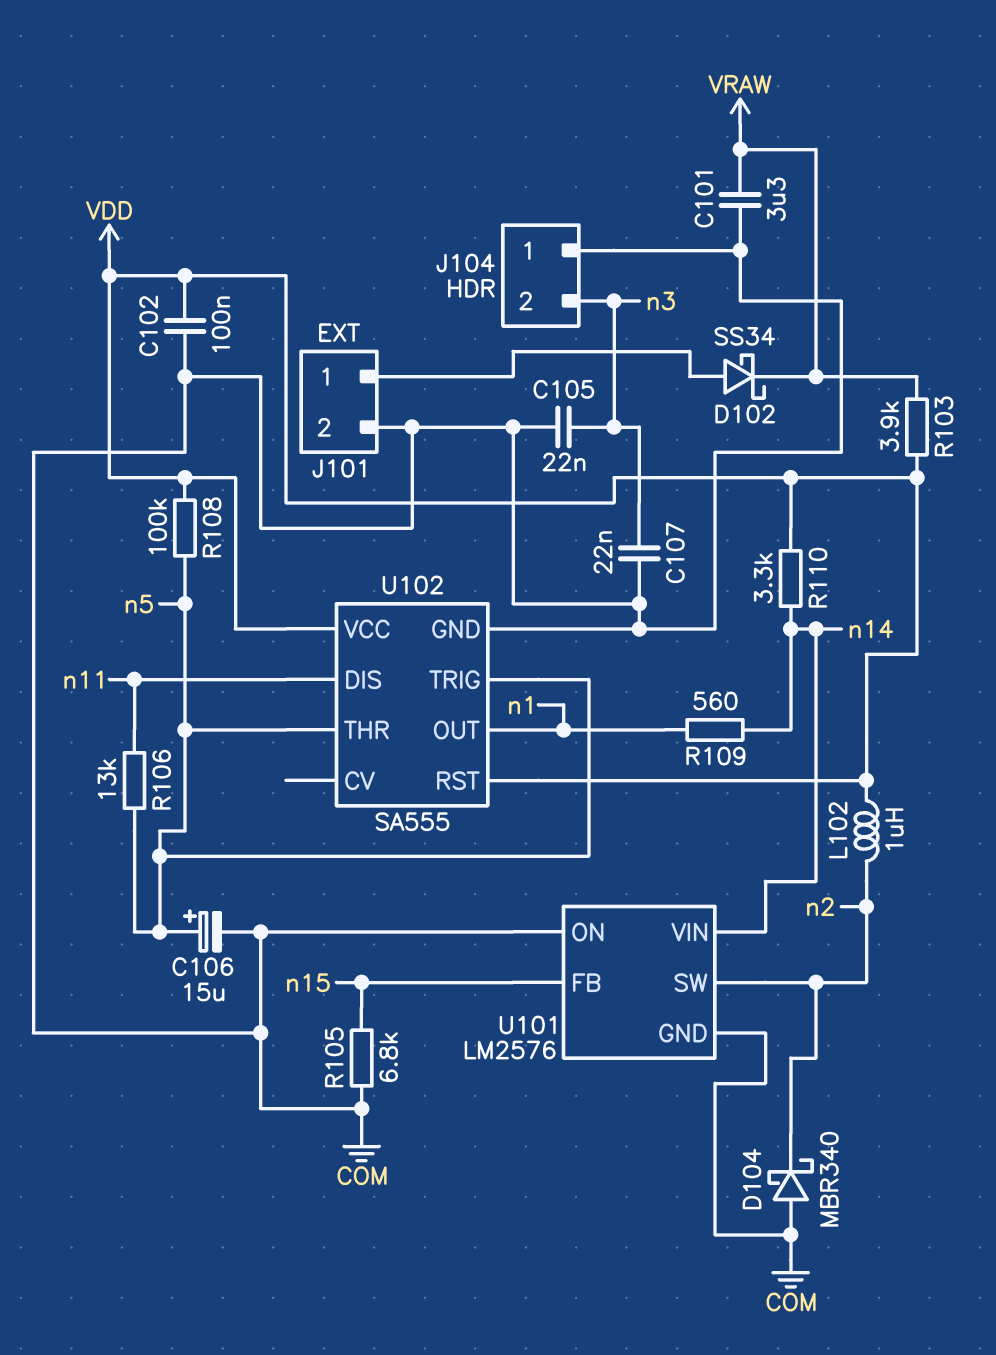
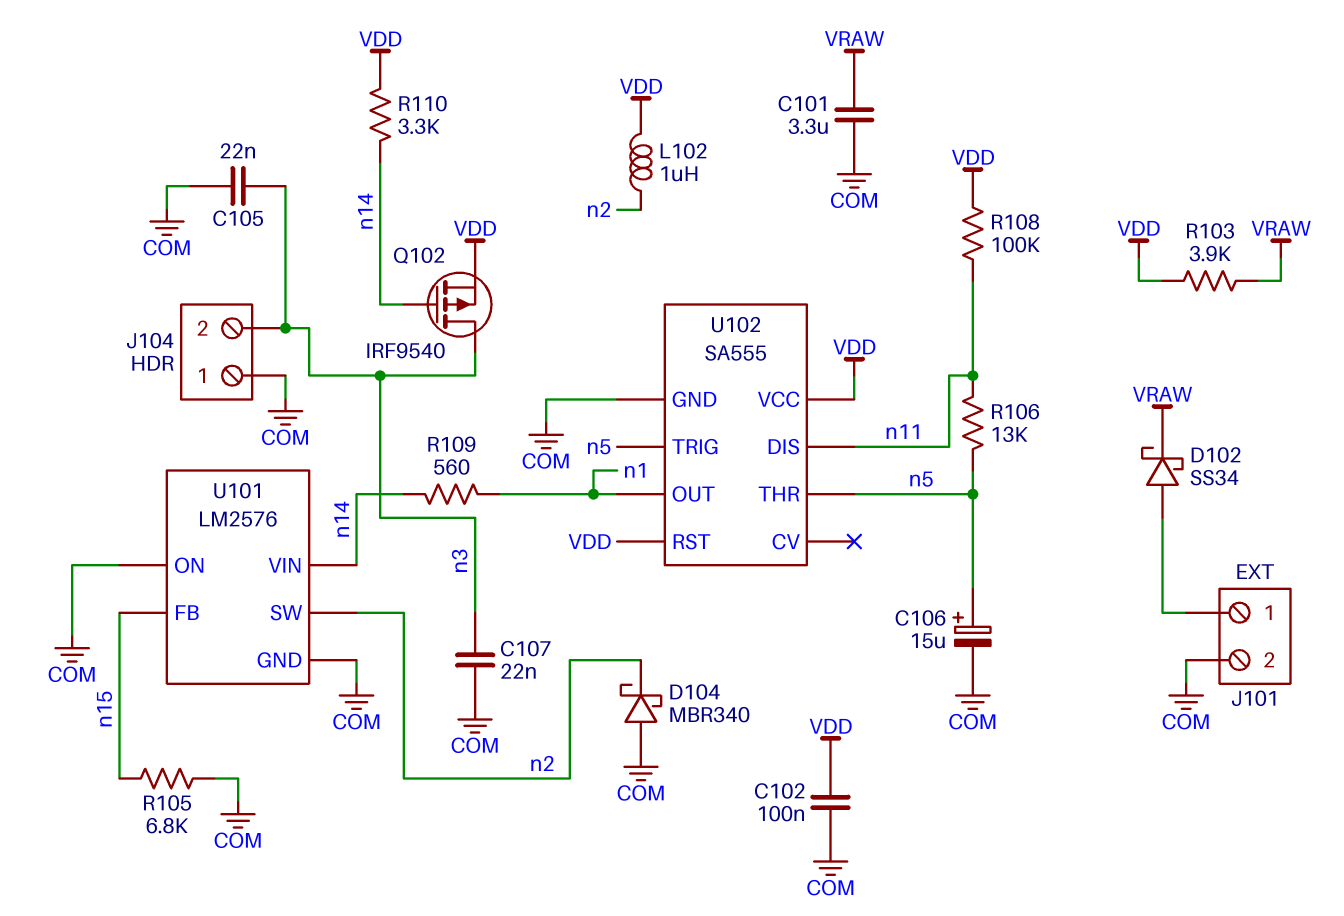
Q102: none -> PMOS IRF9540 (G n14, D n3, S VDD)
R108: 100k (VDD, n5) -> 100k (VDD, n11)

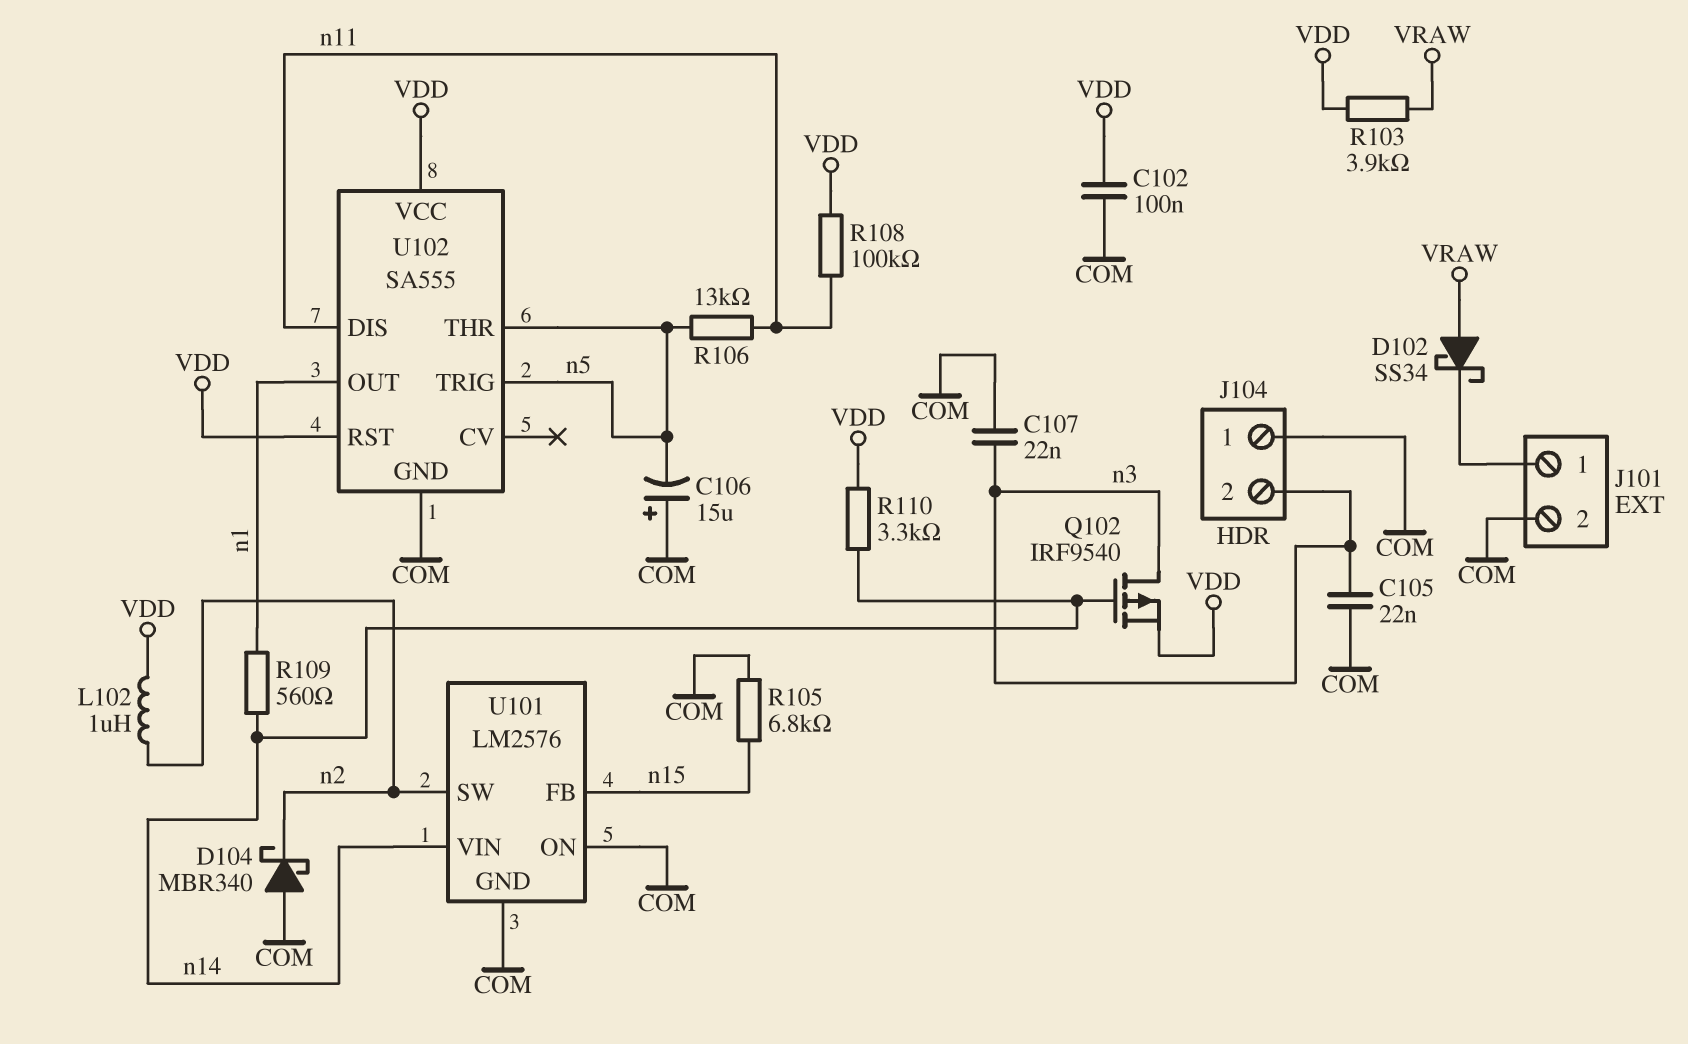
C101: 3.3uF (COM, VRAW) -> none
C106: 15uF (plus n5, minus COM) -> 15uF (plus COM, minus n5)
D102: schottky SS34 (A J101/1, K VRAW) -> schottky SS34 (A VRAW, K J101/1)

